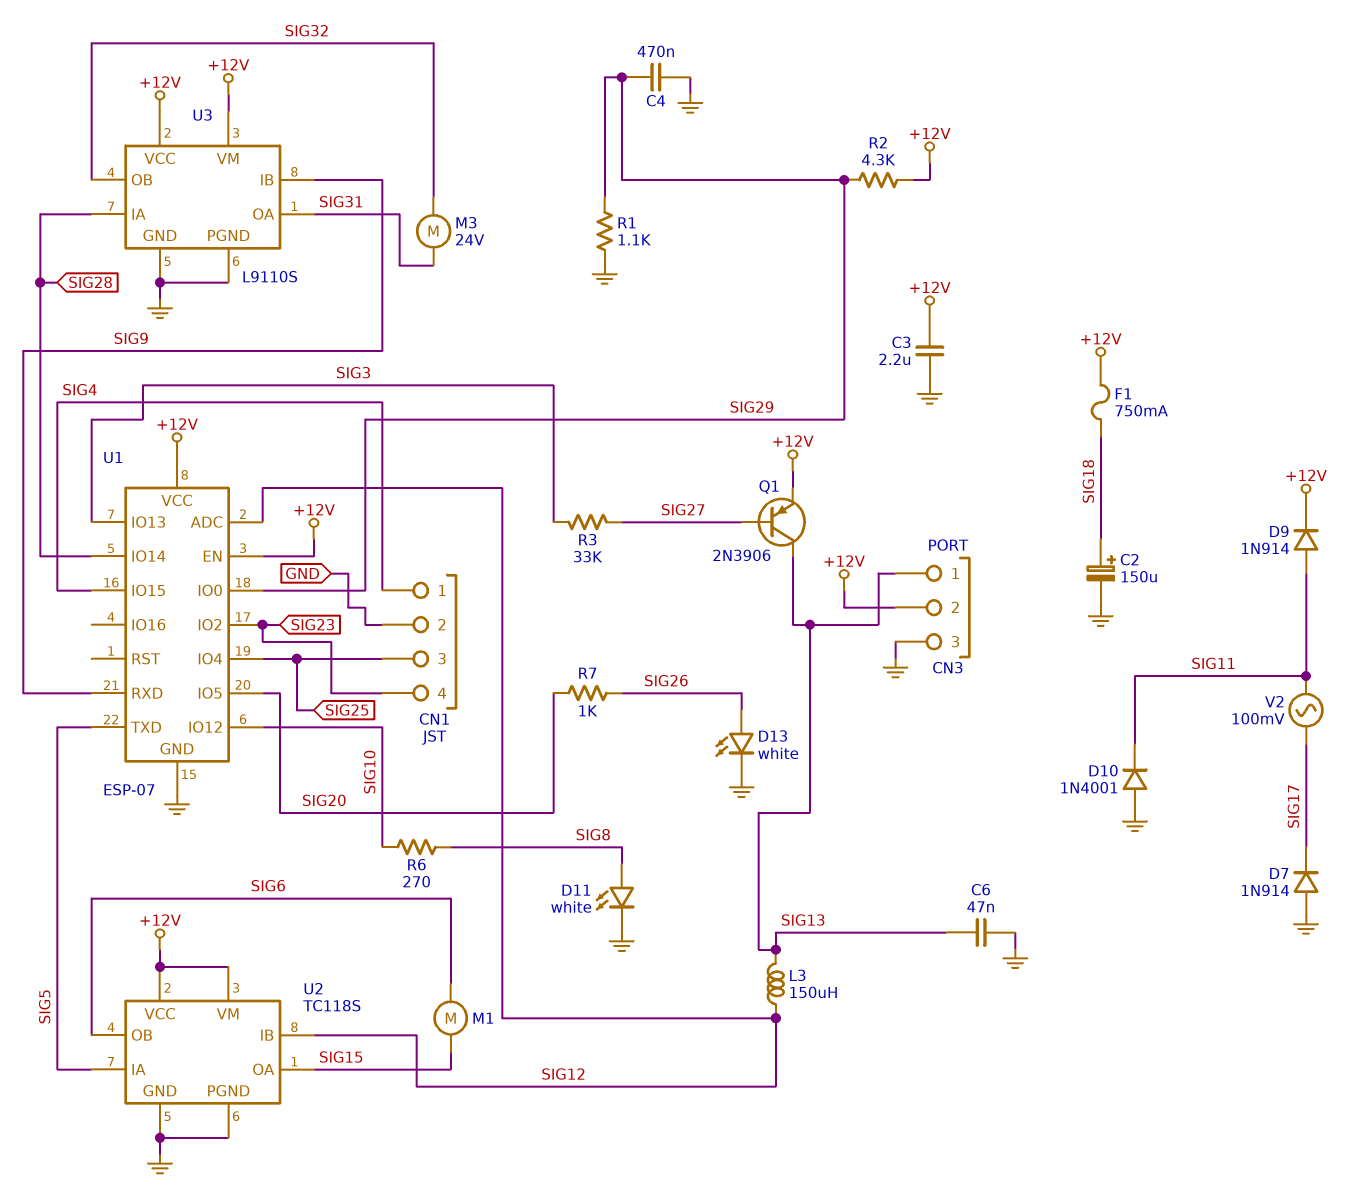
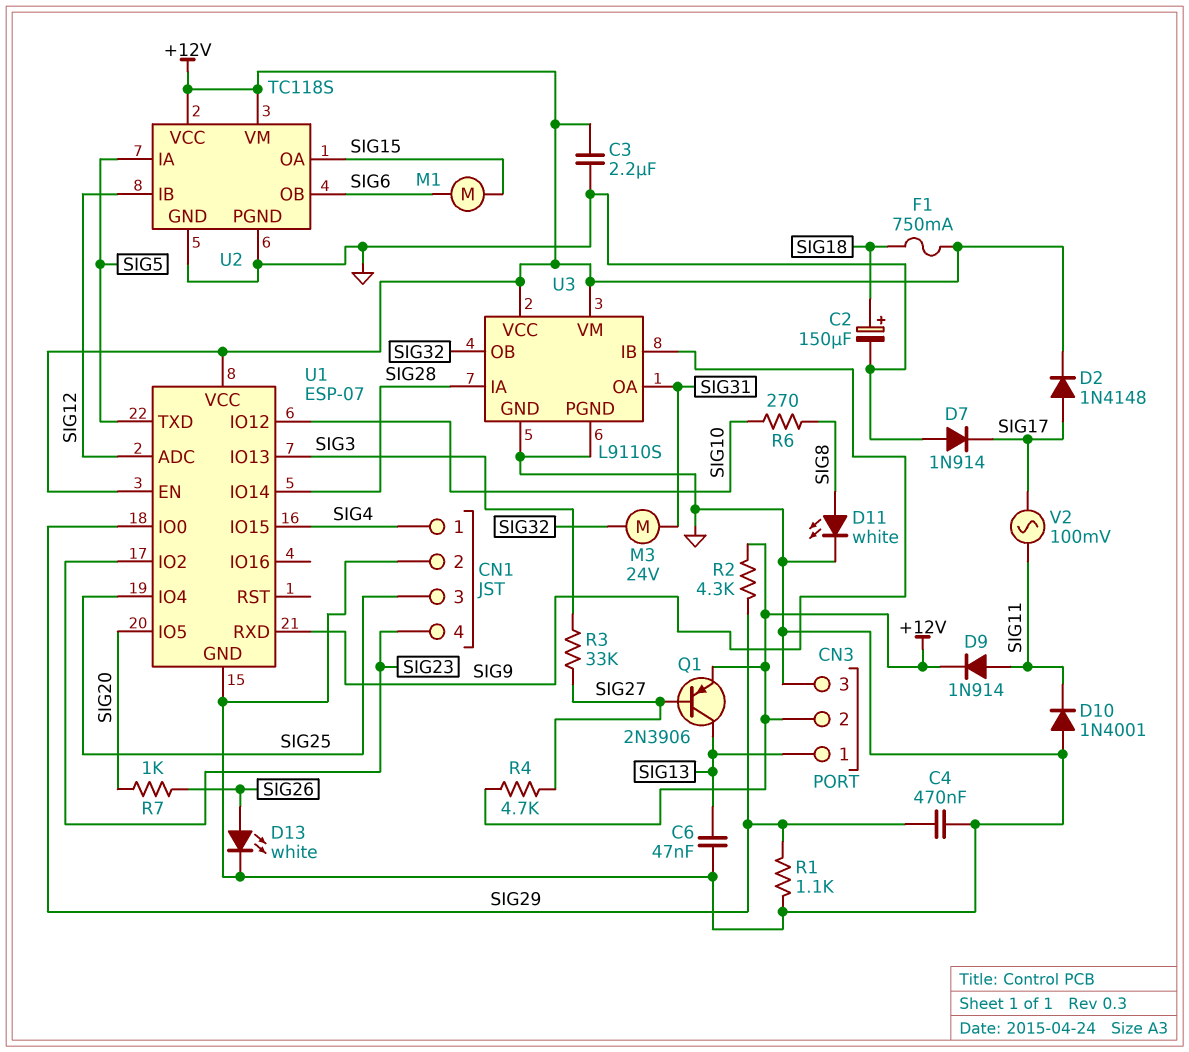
D2: none -> diode 1N4148 (A SIG17, K +12V)
L3: 150uH (SIG12, SIG13) -> none
R4: none -> 4.7k (+12V, SIG27)

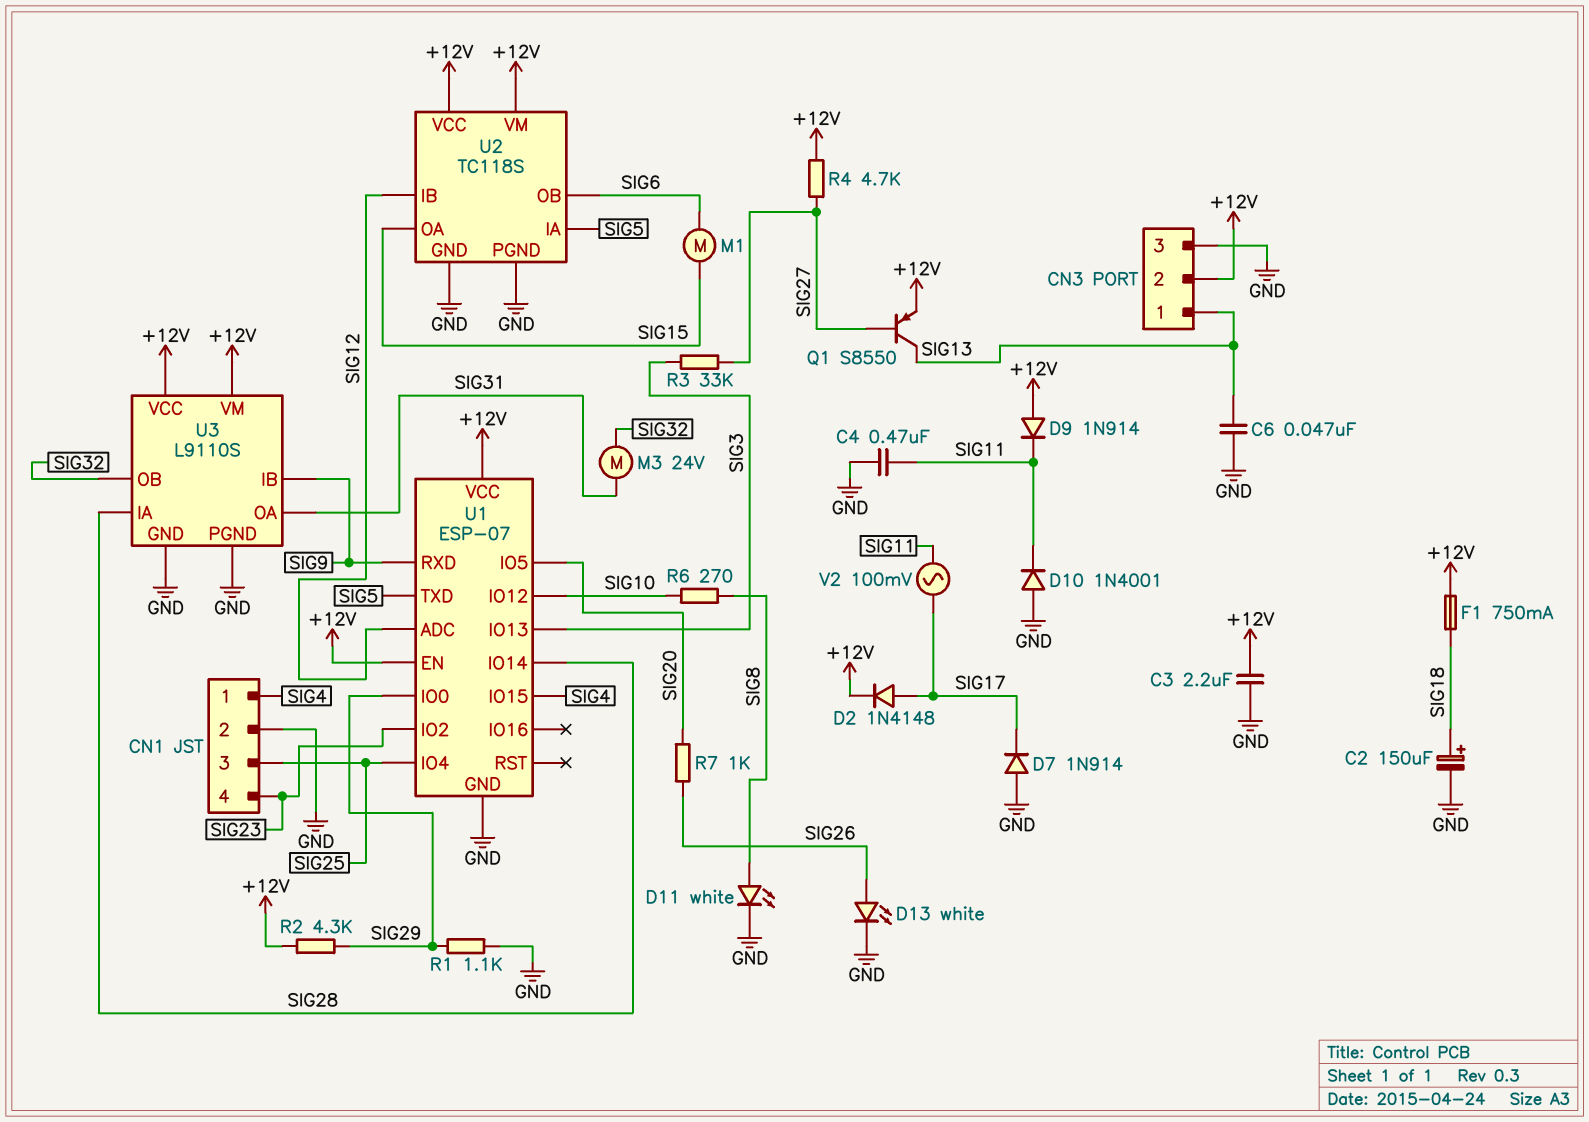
C4: 470nF (GND, SIG29) -> 470nF (GND, SIG11)
D9: diode 1N914 (A SIG11, K +12V) -> diode 1N914 (A +12V, K SIG11)
Q1: PNP 2N3906 (B SIG27, C SIG13, E +12V) -> PNP S8550 (B SIG27, C SIG13, E +12V)

